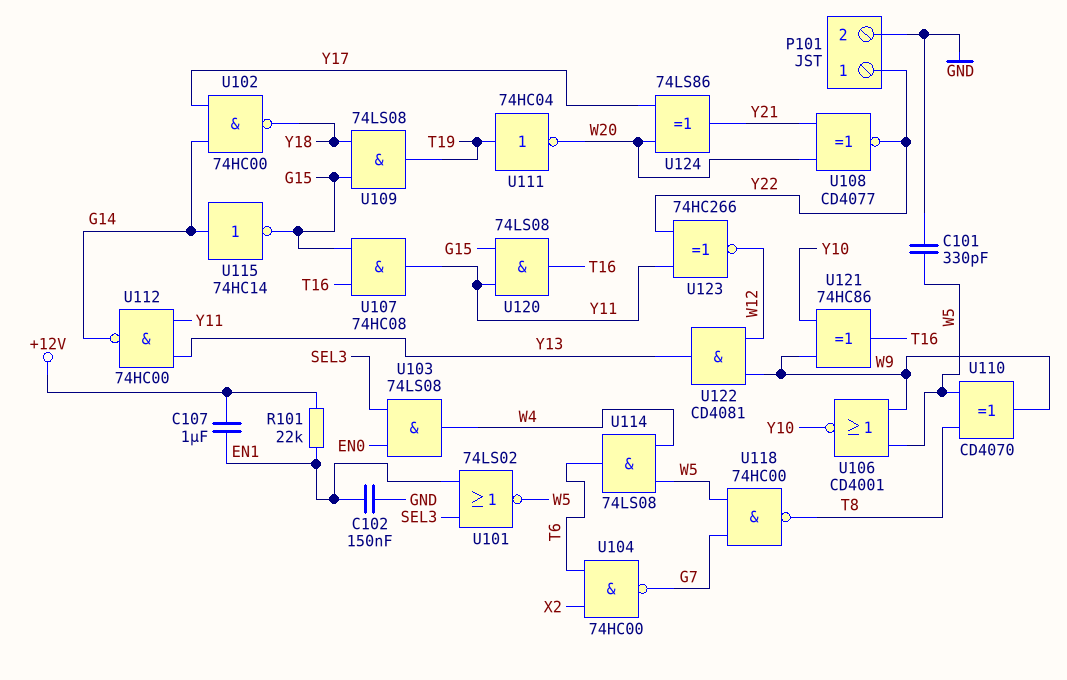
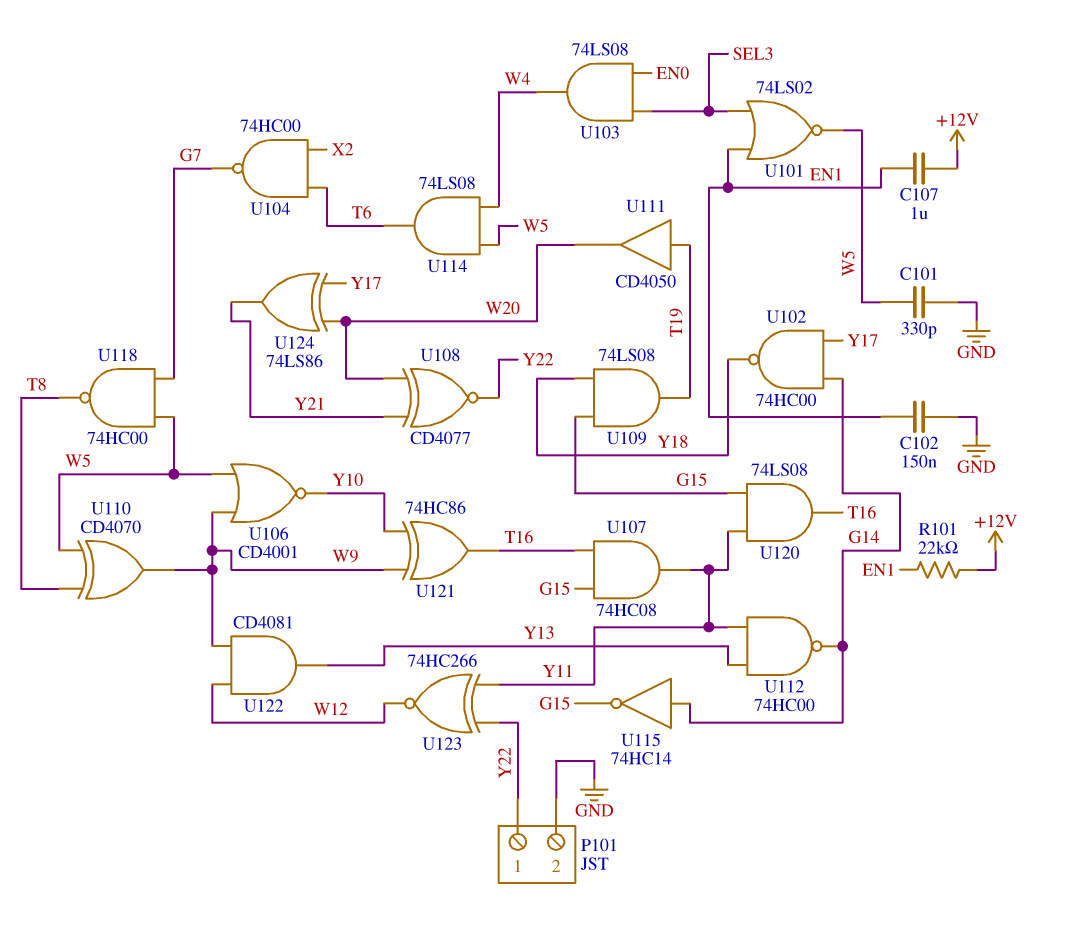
U111: NOT 74HC04 (in T19, out W20) -> buffer CD4050 (in T19, out W20)

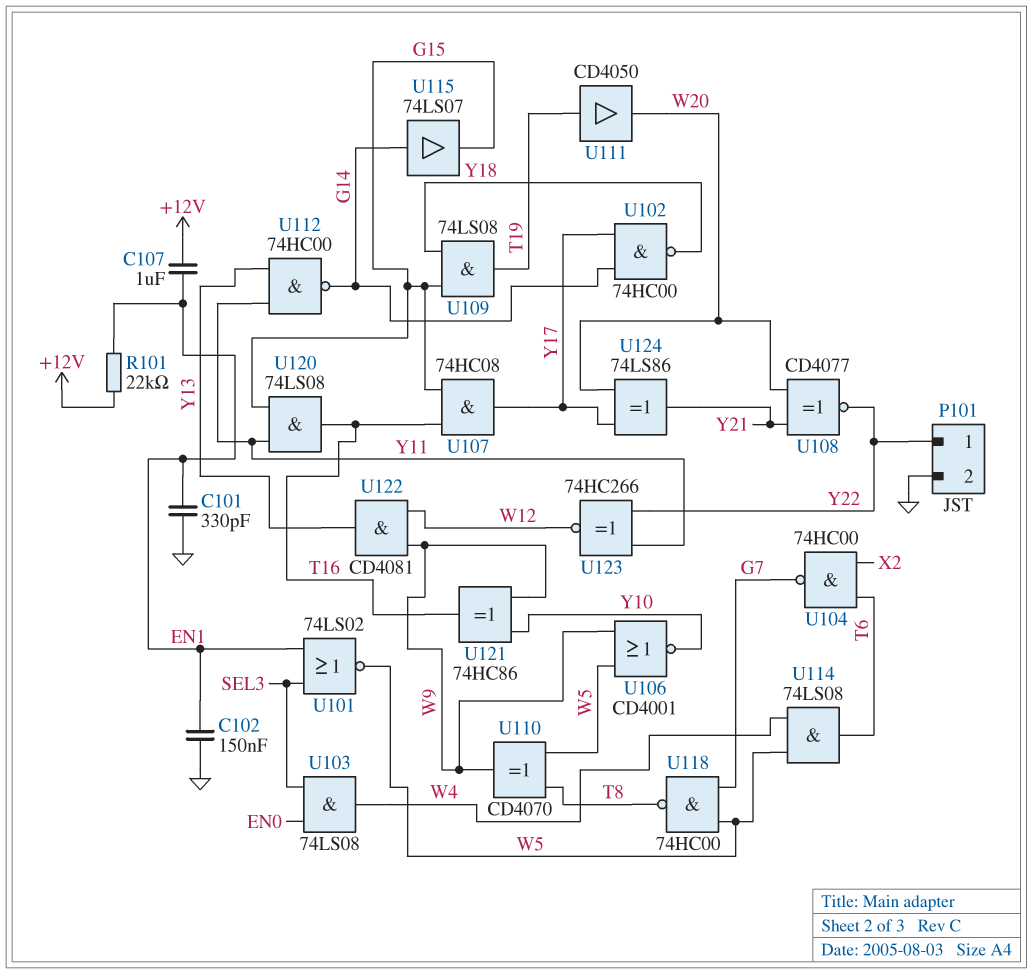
C101: 330pF (GND, W5) -> 330pF (EN1, GND)
U107: AND 74HC08 (in G15, in T16, out Y11) -> AND 74HC08 (in G15, in T16, out Y17)
U115: NOT 74HC14 (in G14, out G15) -> buffer 74LS07 (in G14, out G15)

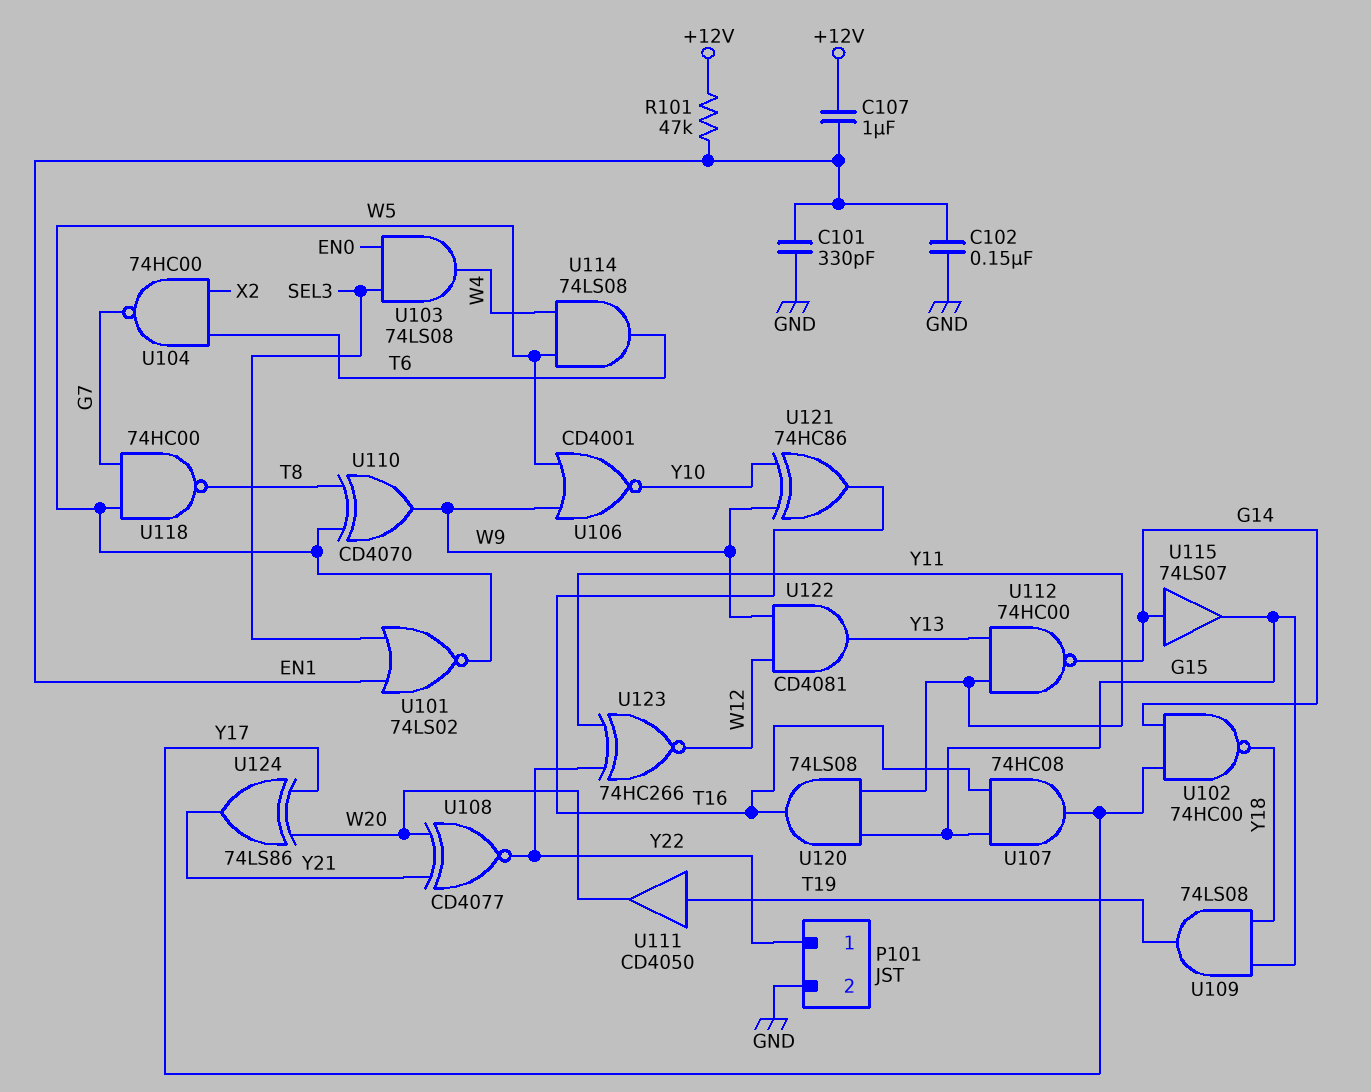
R101: 22k (+12V, EN1) -> 47k (+12V, EN1)

